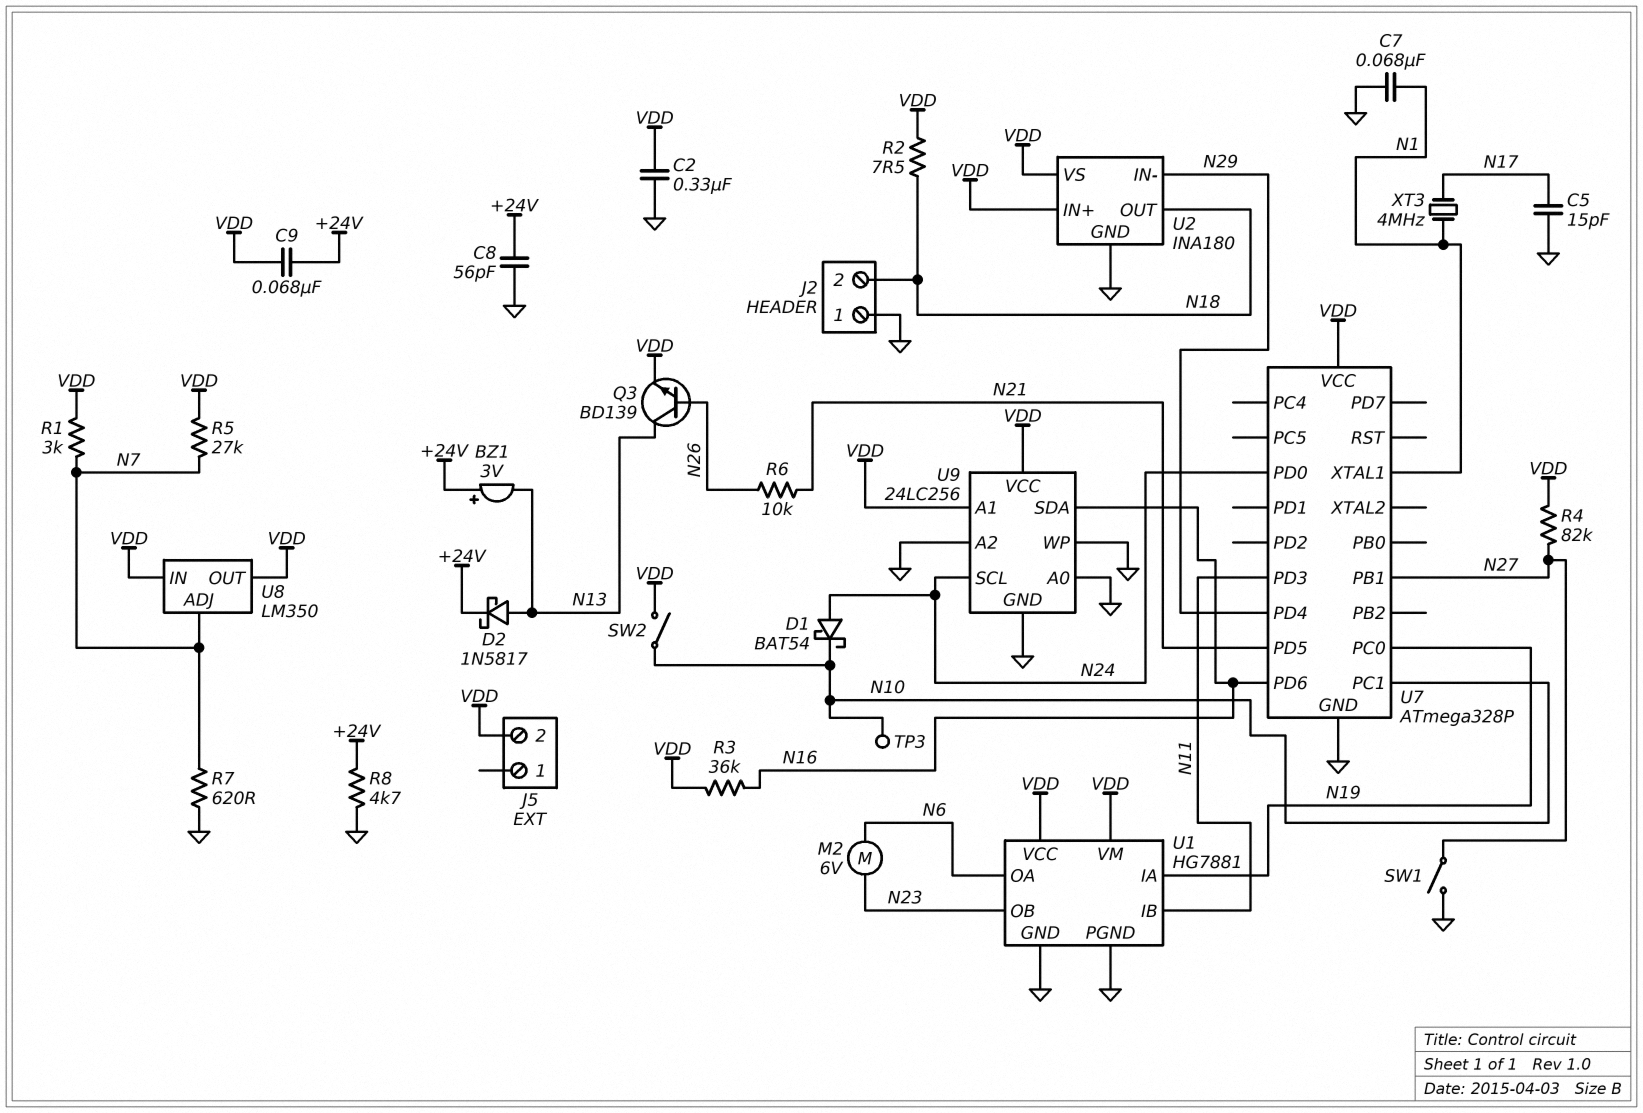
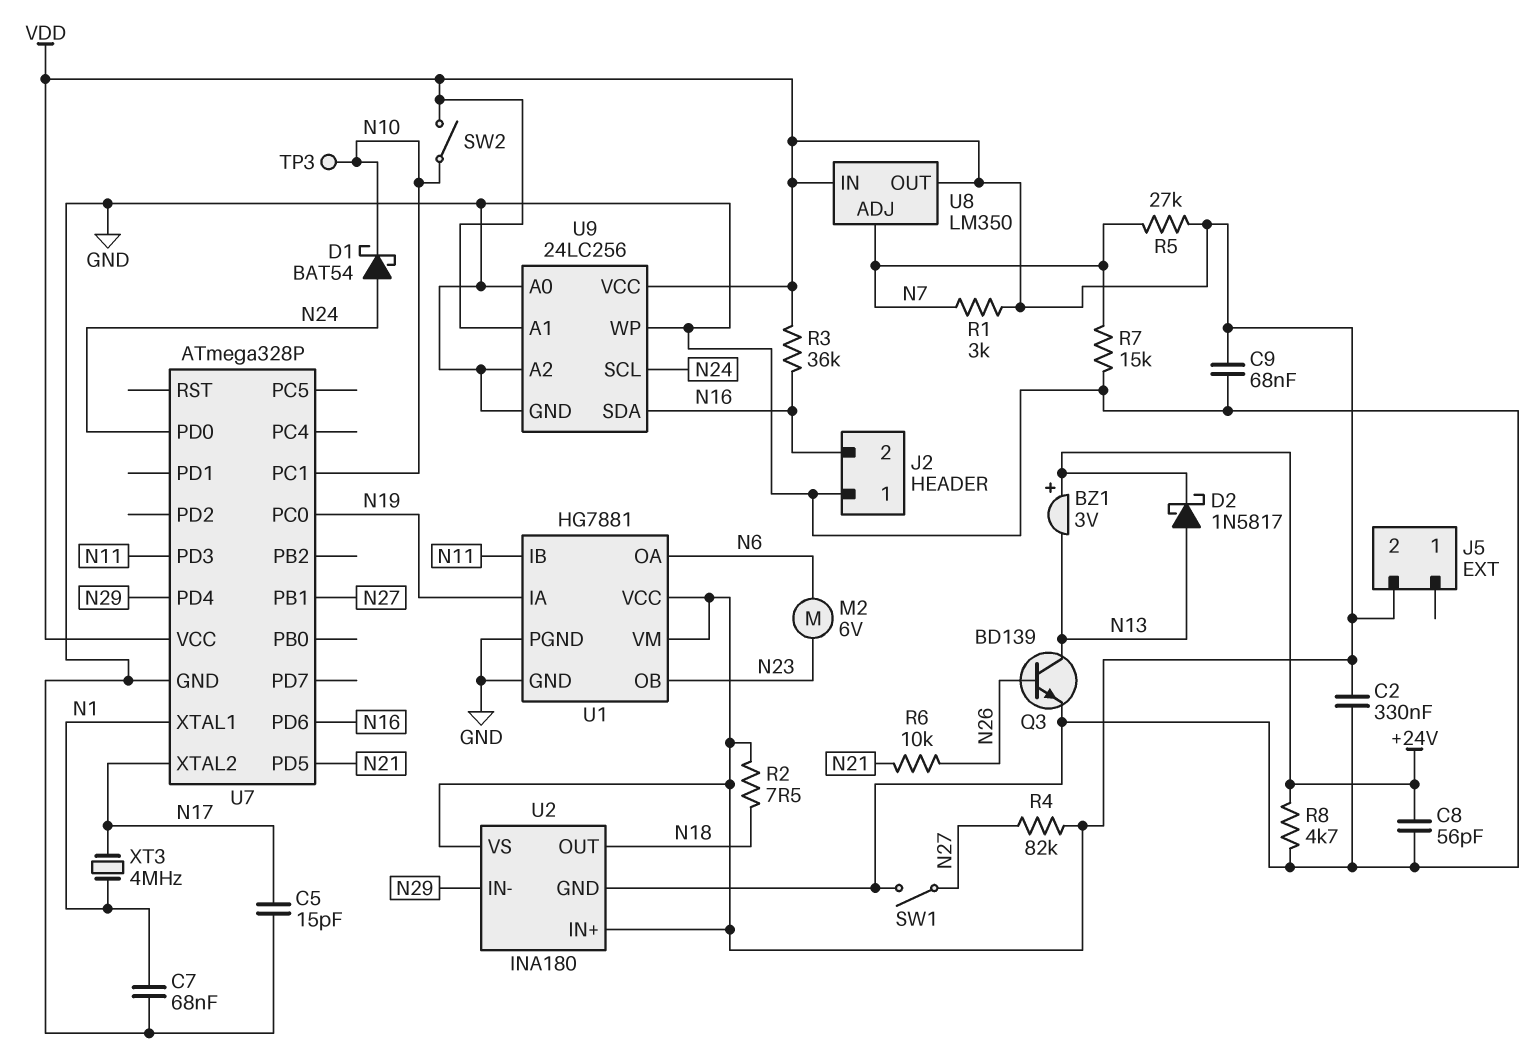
C9: 68nF (+24V, VDD) -> 68nF (GND, VDD)
J2 pin 2: N18 -> N16
Q3: NPN BD139 (B N26, C N13, E VDD) -> NPN BD139 (B N26, C N13, E GND)
R7: 620 (GND, N7) -> 15k (GND, N7)
U7 pin XTAL2: none -> N17

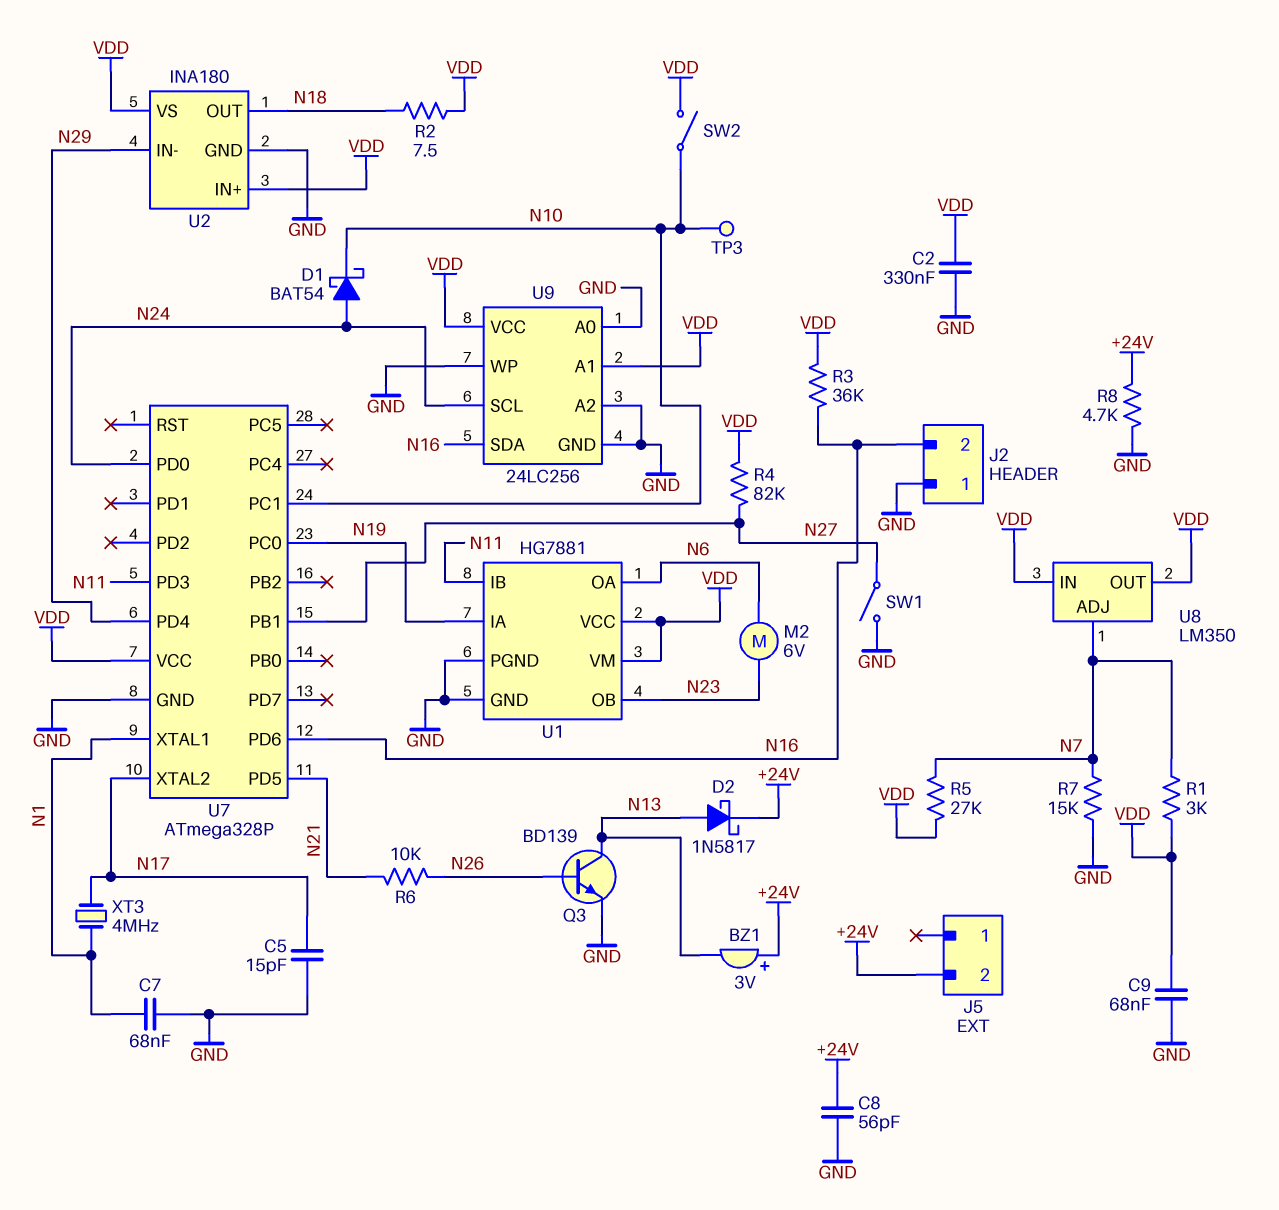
J5 pin 2: VDD -> +24V

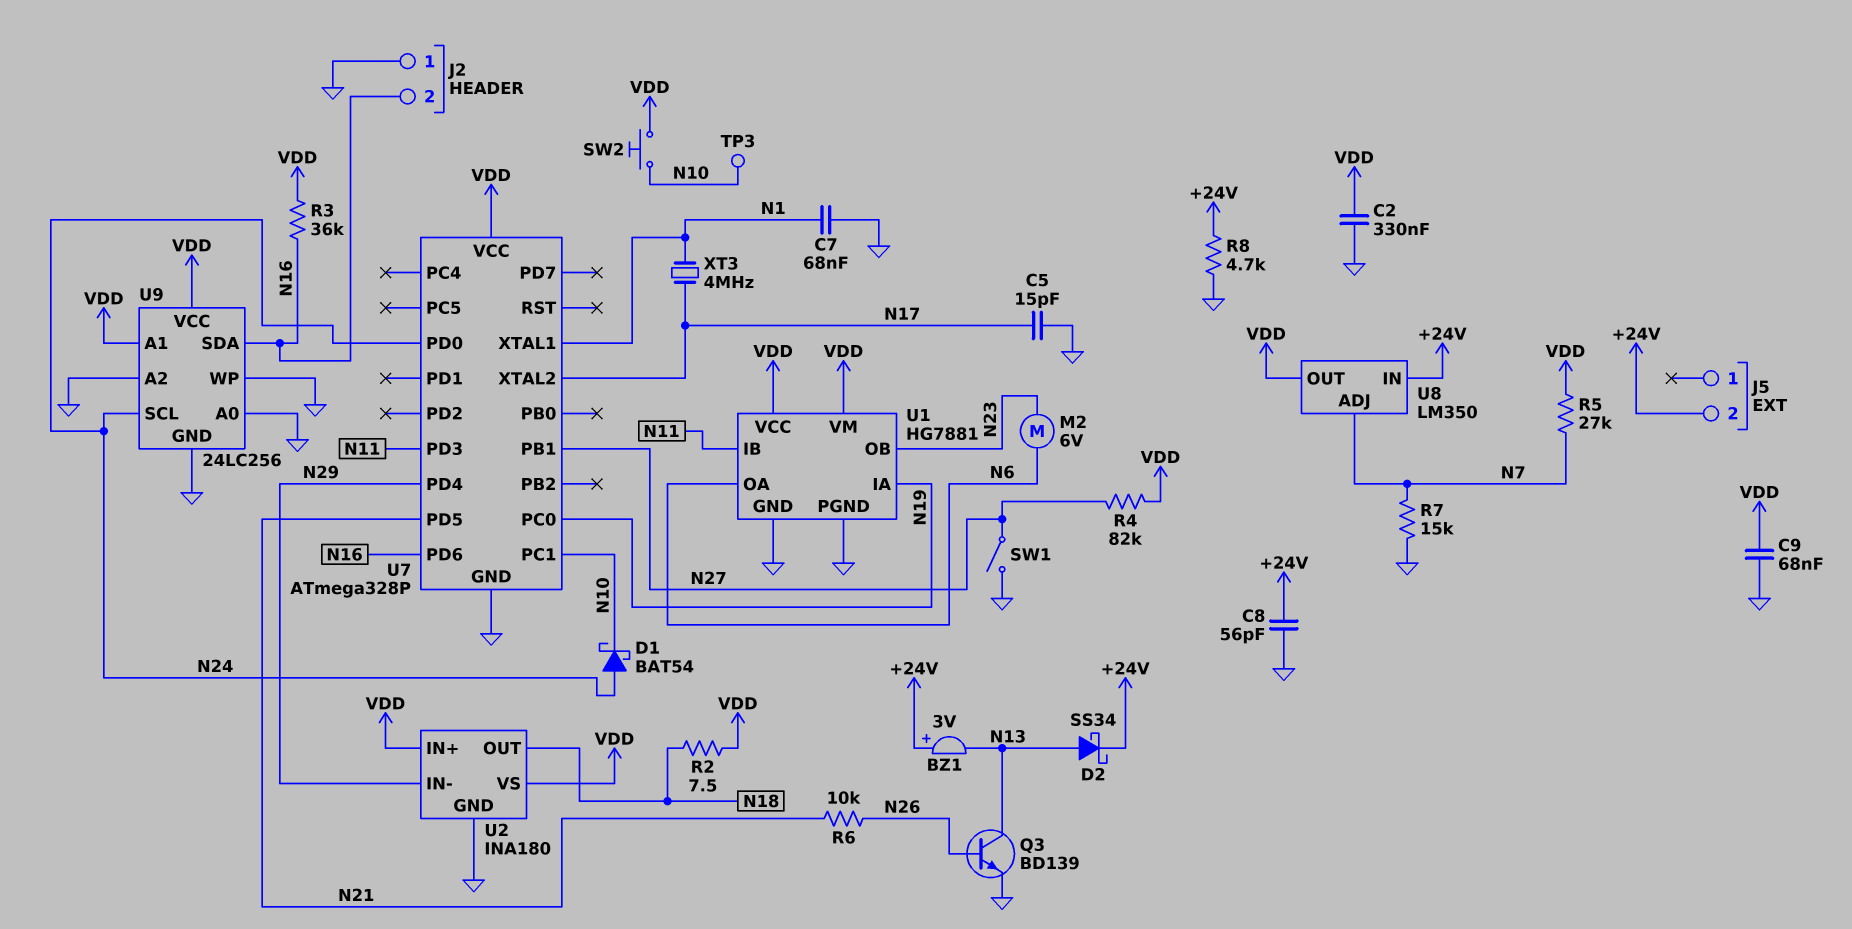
D2: schottky 1N5817 (A N13, K +24V) -> schottky SS34 (A N13, K +24V)
R1: 3k (N7, VDD) -> none
SW2: switch (N10, VDD) -> button (N10, VDD)
U8 pin IN: VDD -> +24V

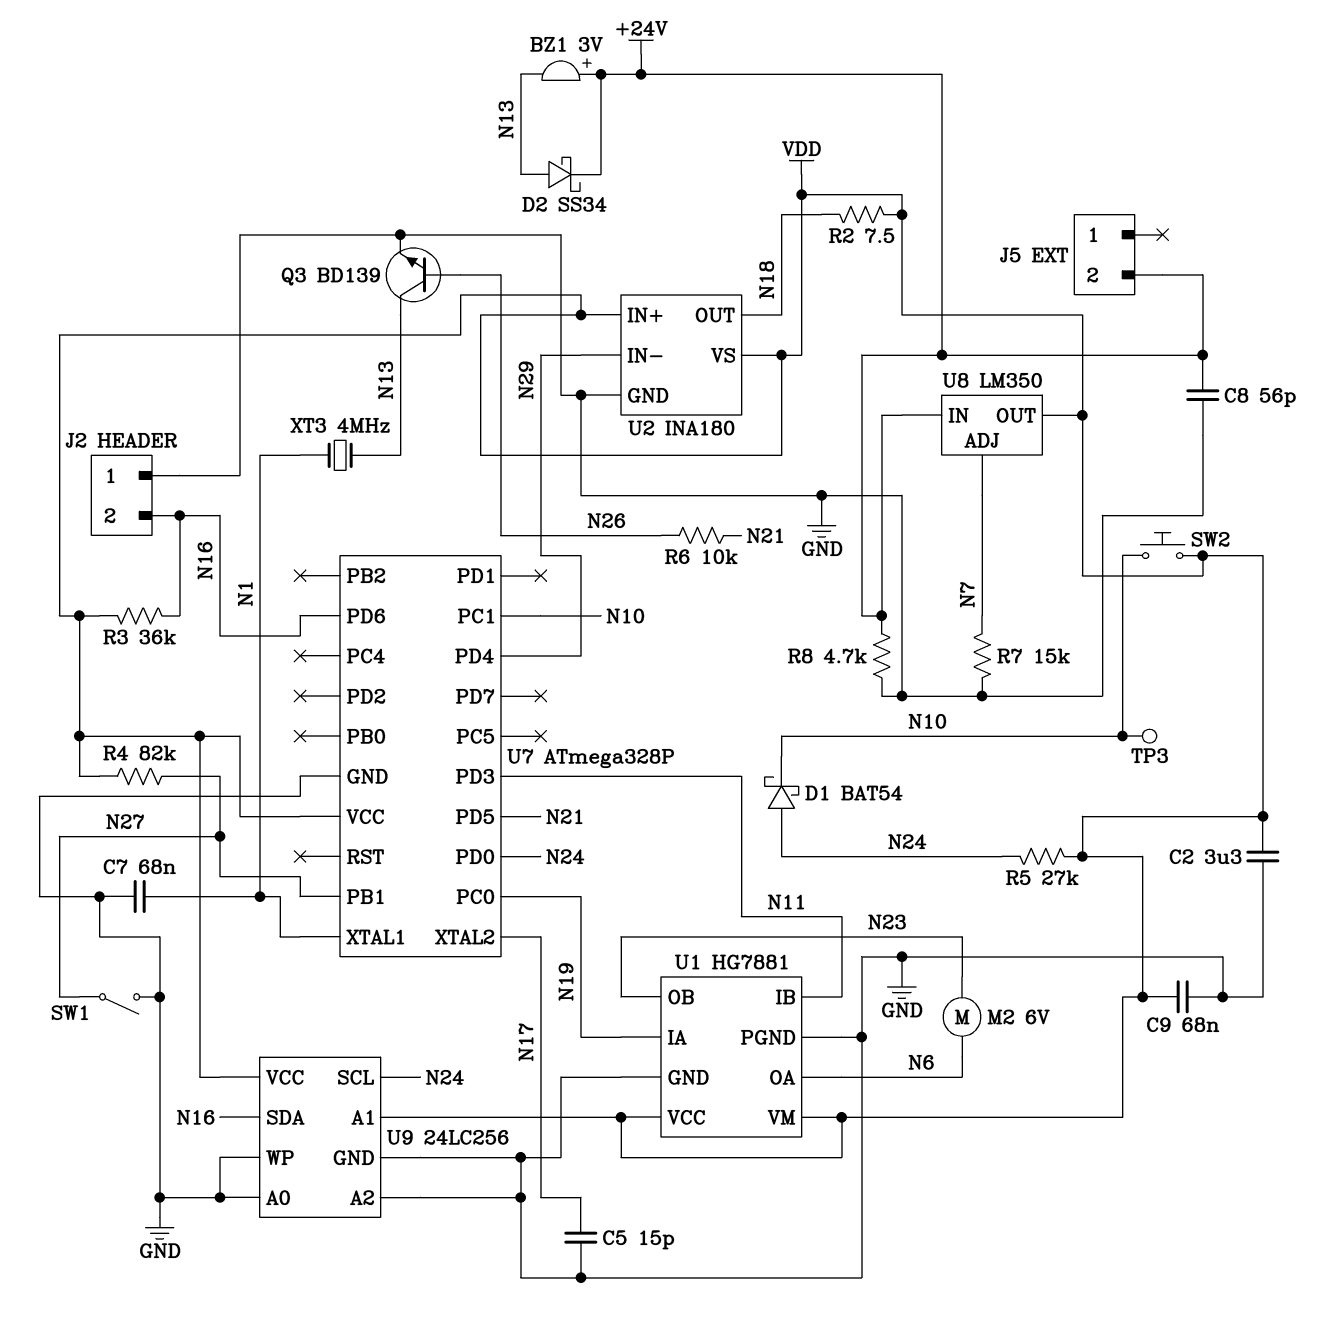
C2: 330nF (GND, VDD) -> 3.3uF (GND, VDD)
R5: 27k (N7, VDD) -> 27k (N24, VDD)
XT3: 4MHz (N1, N17) -> 4MHz (N1, N13)

